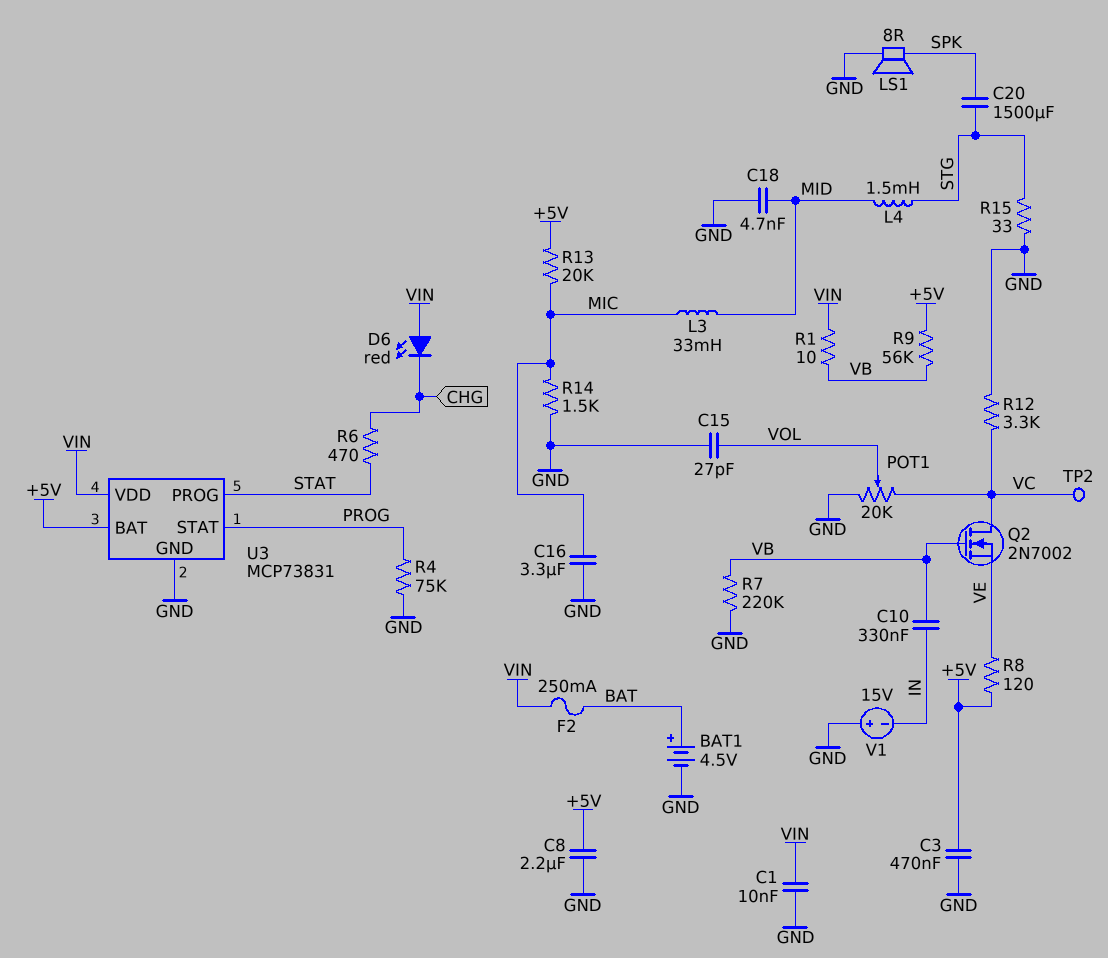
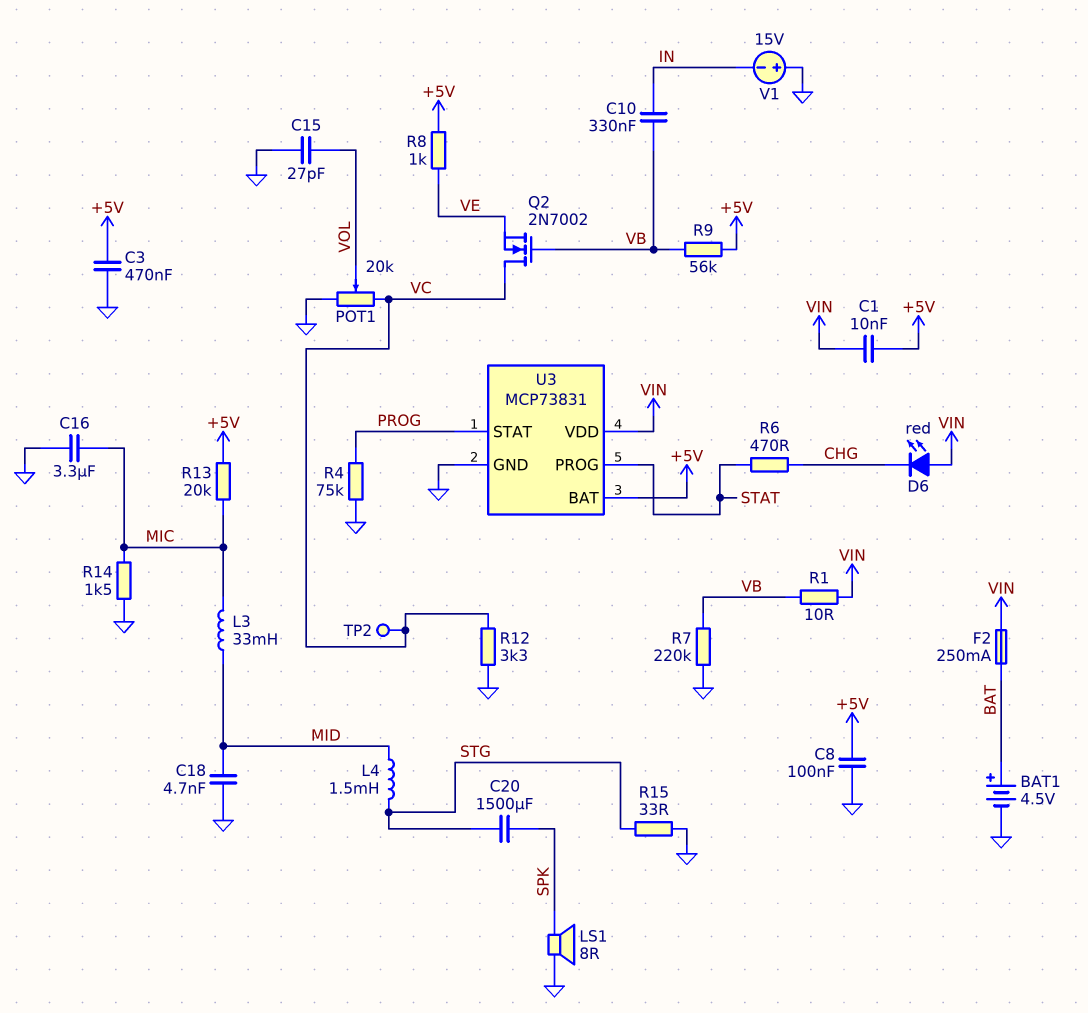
C1: 10nF (GND, VIN) -> 10nF (+5V, VIN)
C8: 2.2uF (+5V, GND) -> 100nF (+5V, GND)
R8: 120 (+5V, VE) -> 1k (+5V, VE)

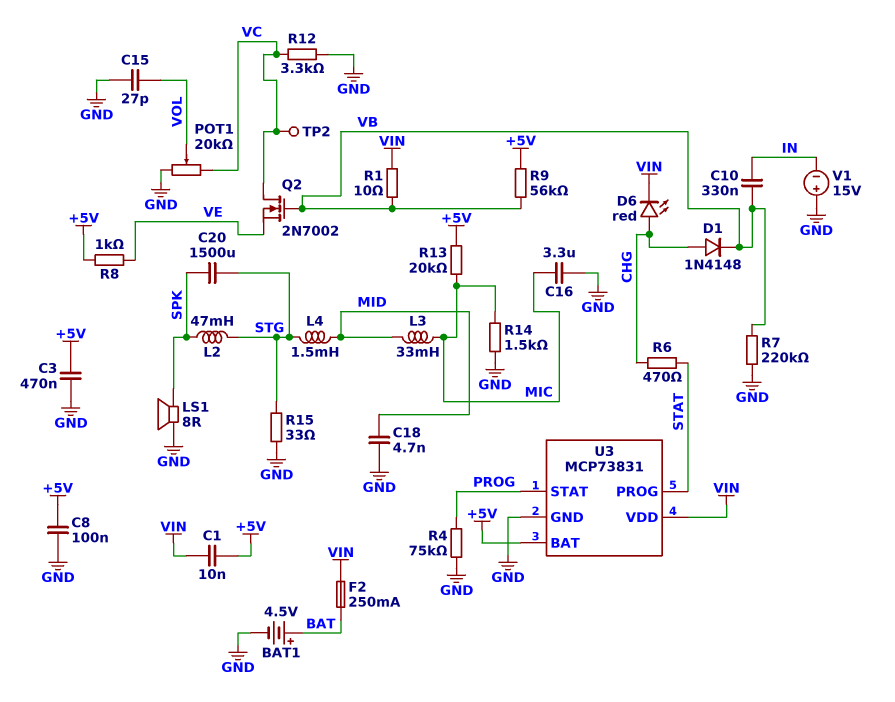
D1: none -> diode 1N4148 (A CHG, K VB)
D6: LED red (A VIN, K CHG) -> LED red (A CHG, K VIN)
L2: none -> 47mH (SPK, STG)

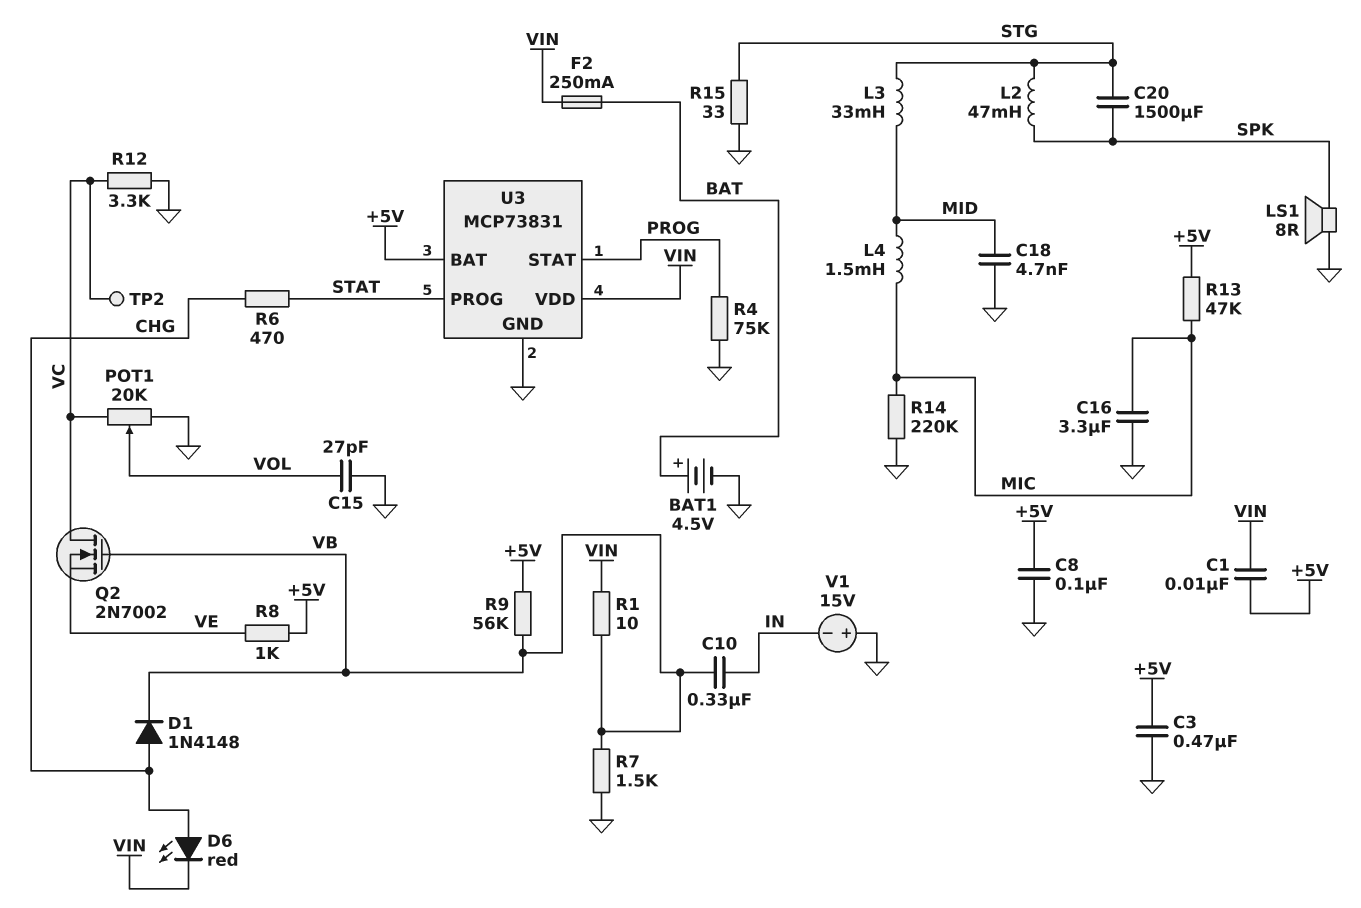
L3: 33mH (MIC, MID) -> 33mH (MID, STG)
L4: 1.5mH (MID, STG) -> 1.5mH (MIC, MID)
R7: 220k (GND, VB) -> 1.5k (GND, VB)
R13: 20k (+5V, MIC) -> 47k (+5V, MIC)
R14: 1.5k (GND, MIC) -> 220k (GND, MIC)

